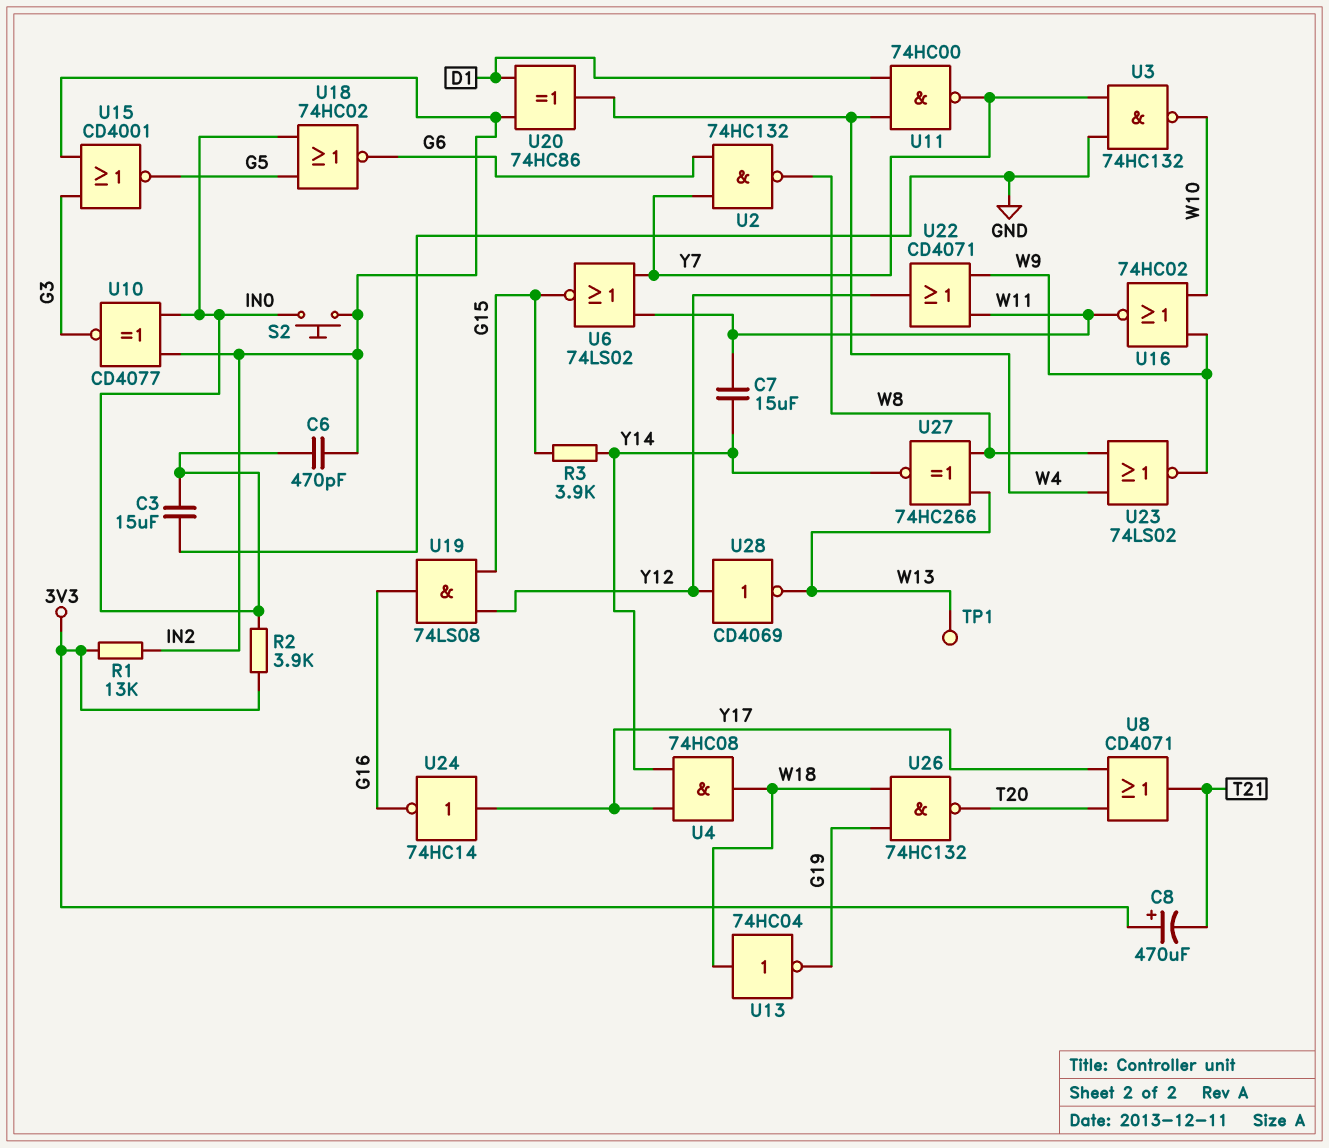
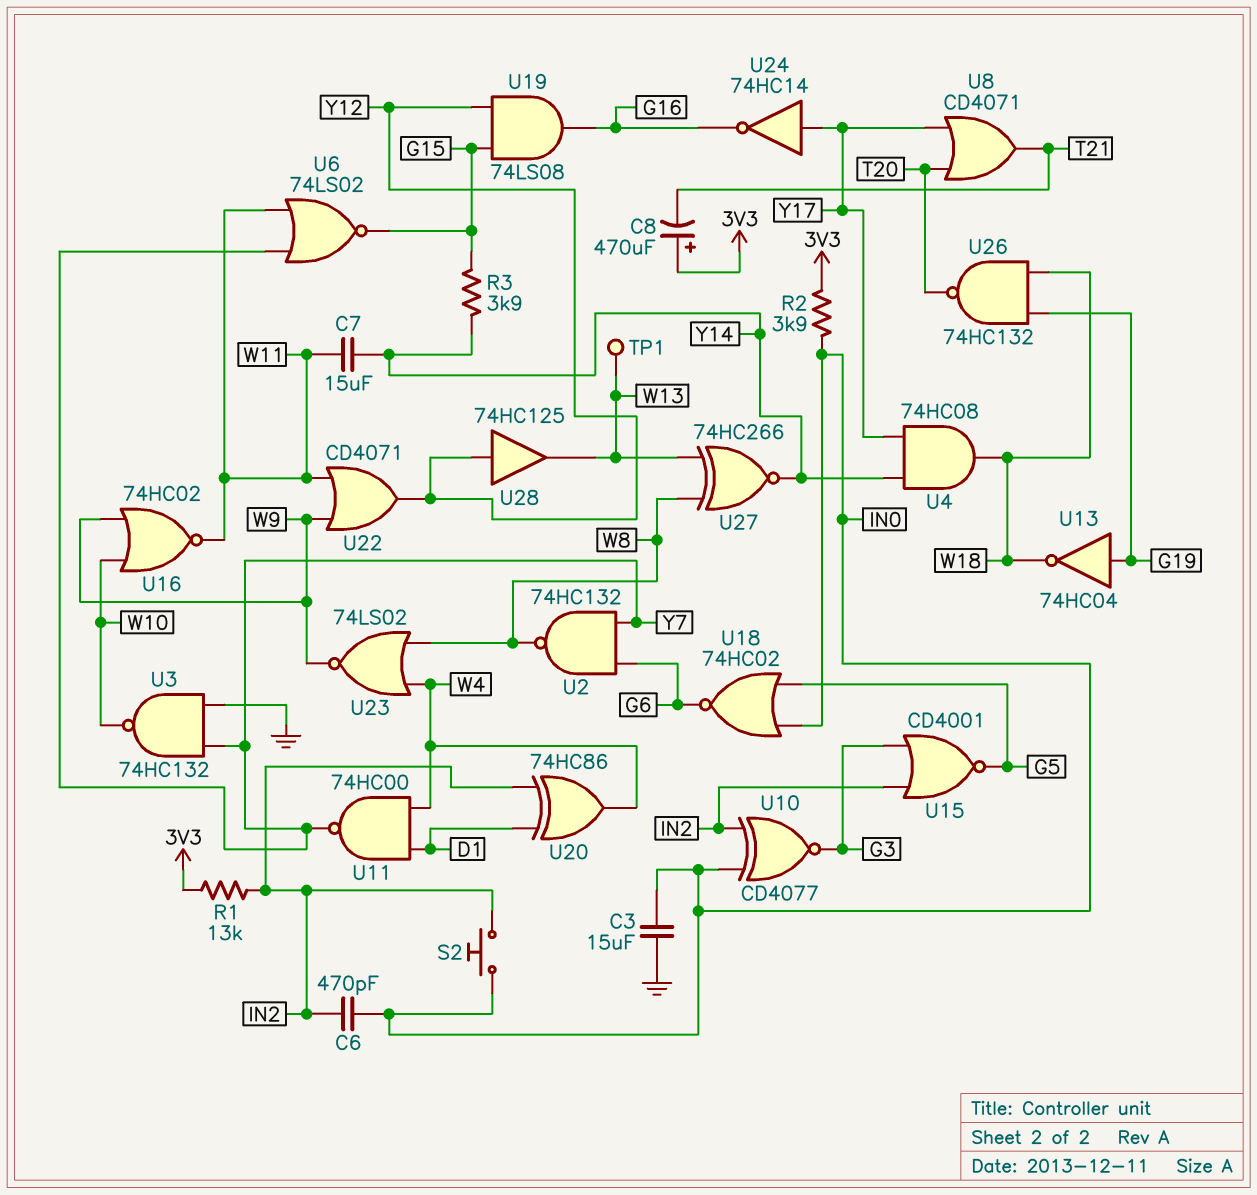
U13: NOT 74HC04 (in W18, out G19) -> NOT 74HC04 (in G19, out W18)
U28: NOT CD4069 (in Y12, out W13) -> buffer 74HC125 (in Y12, out W13)

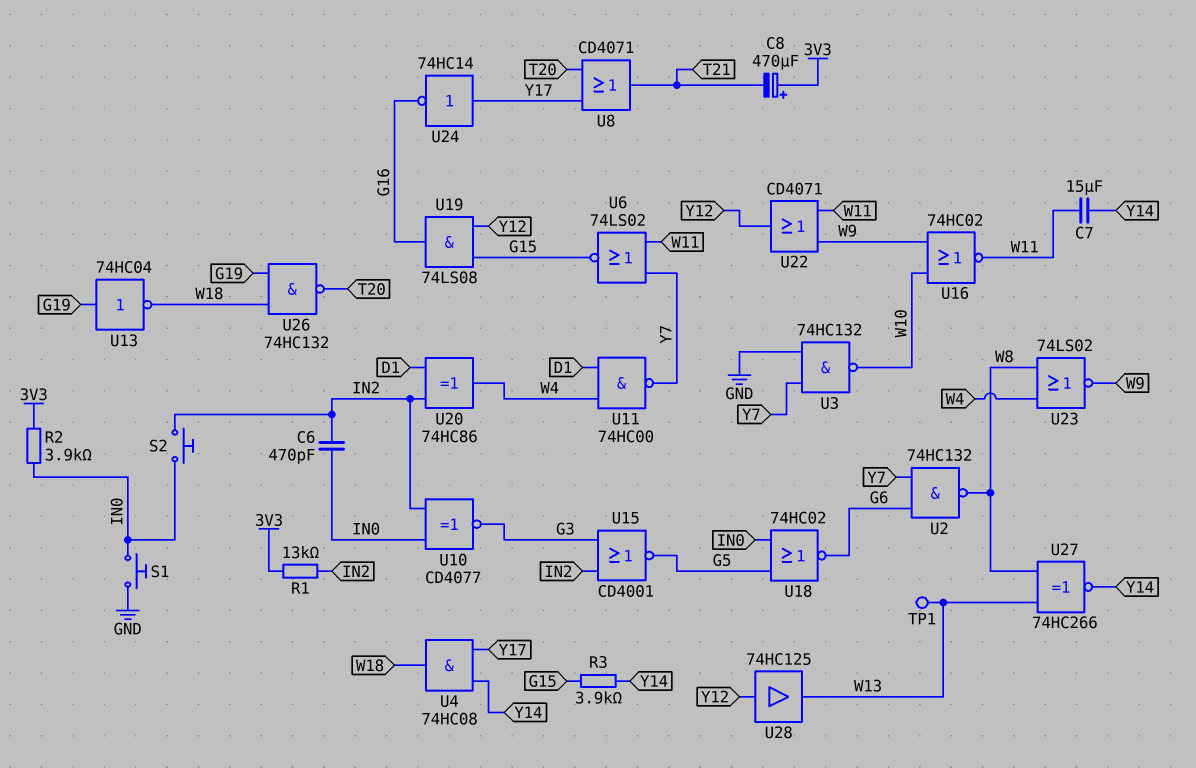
C3: 15uF (GND, IN0) -> none
S1: none -> button (GND, IN0)

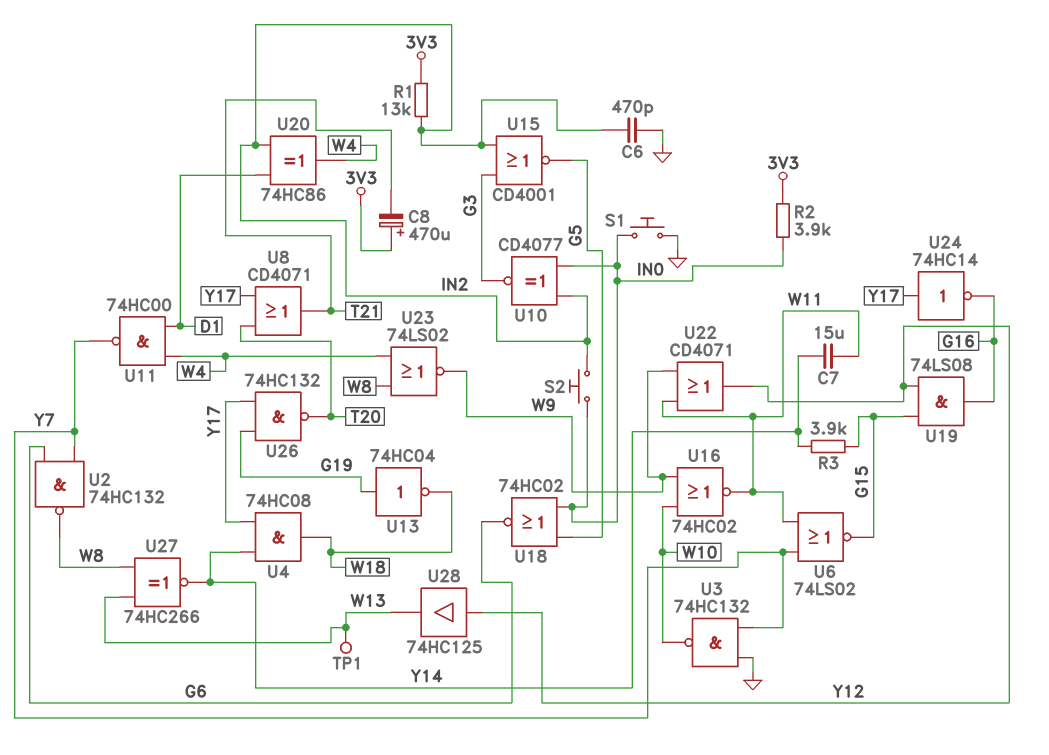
C6: 470pF (IN0, IN2) -> 470pF (GND, IN2)
U26: NAND 74HC132 (in G19, in W18, out T20) -> NAND 74HC132 (in G19, in Y17, out T20)

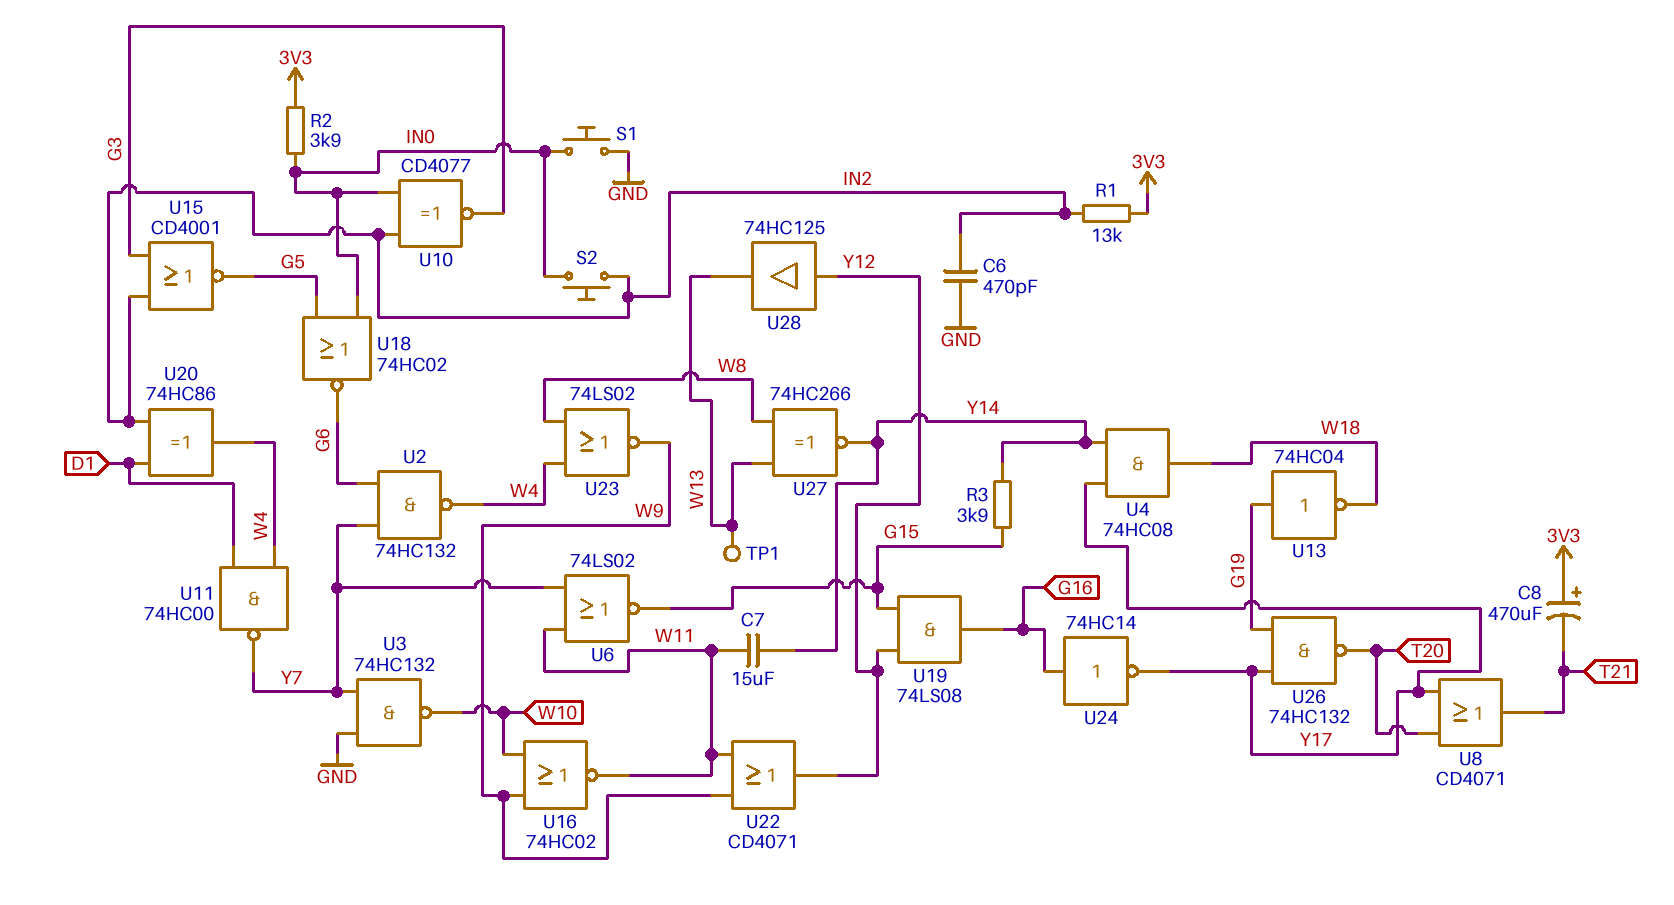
U2: NAND 74HC132 (in G6, in Y7, out W8) -> NAND 74HC132 (in G6, in Y7, out W4)
U24: NOT 74HC14 (in Y17, out G16) -> NOT 74HC14 (in G16, out Y17)

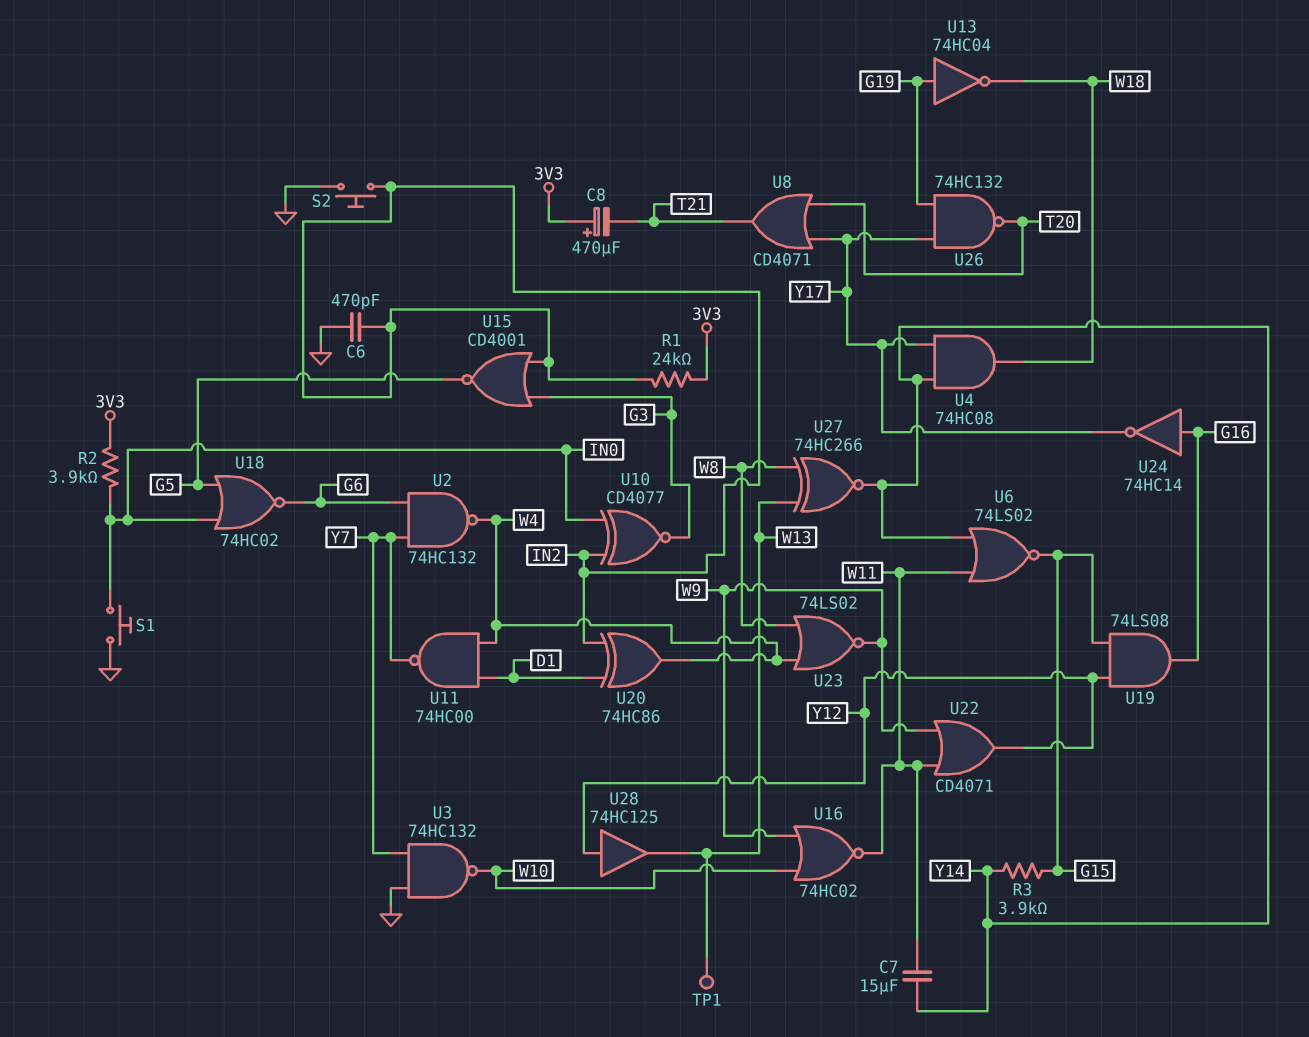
R1: 13k (3V3, IN2) -> 24k (3V3, IN2)
S2: button (IN0, IN2) -> button (GND, IN2)
U6: NOR 74LS02 (in W11, in Y7, out G15) -> NOR 74LS02 (in W11, in Y14, out G15)

